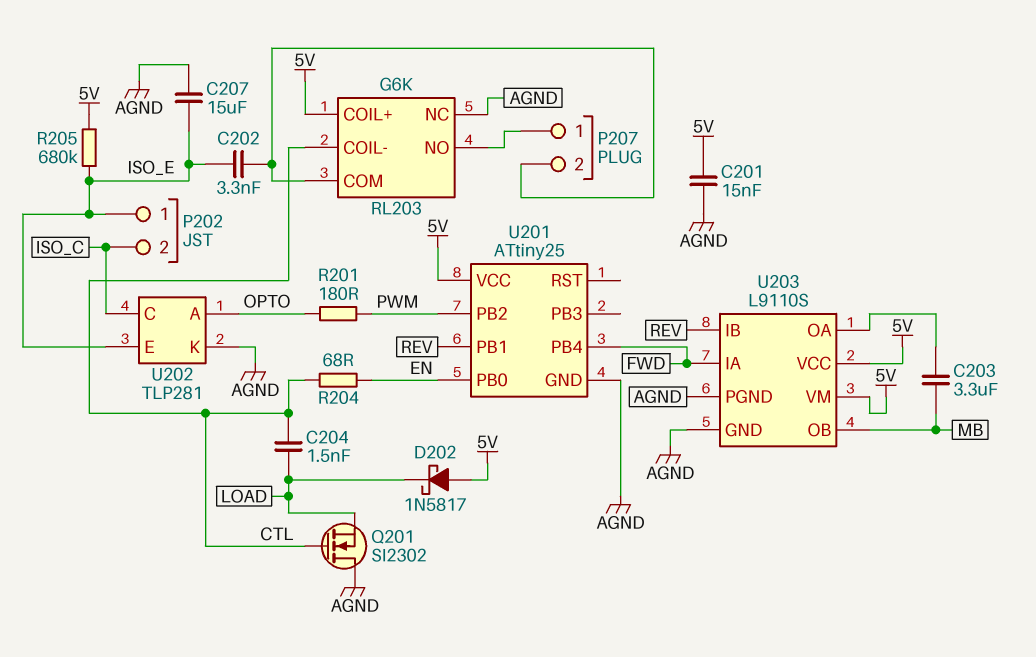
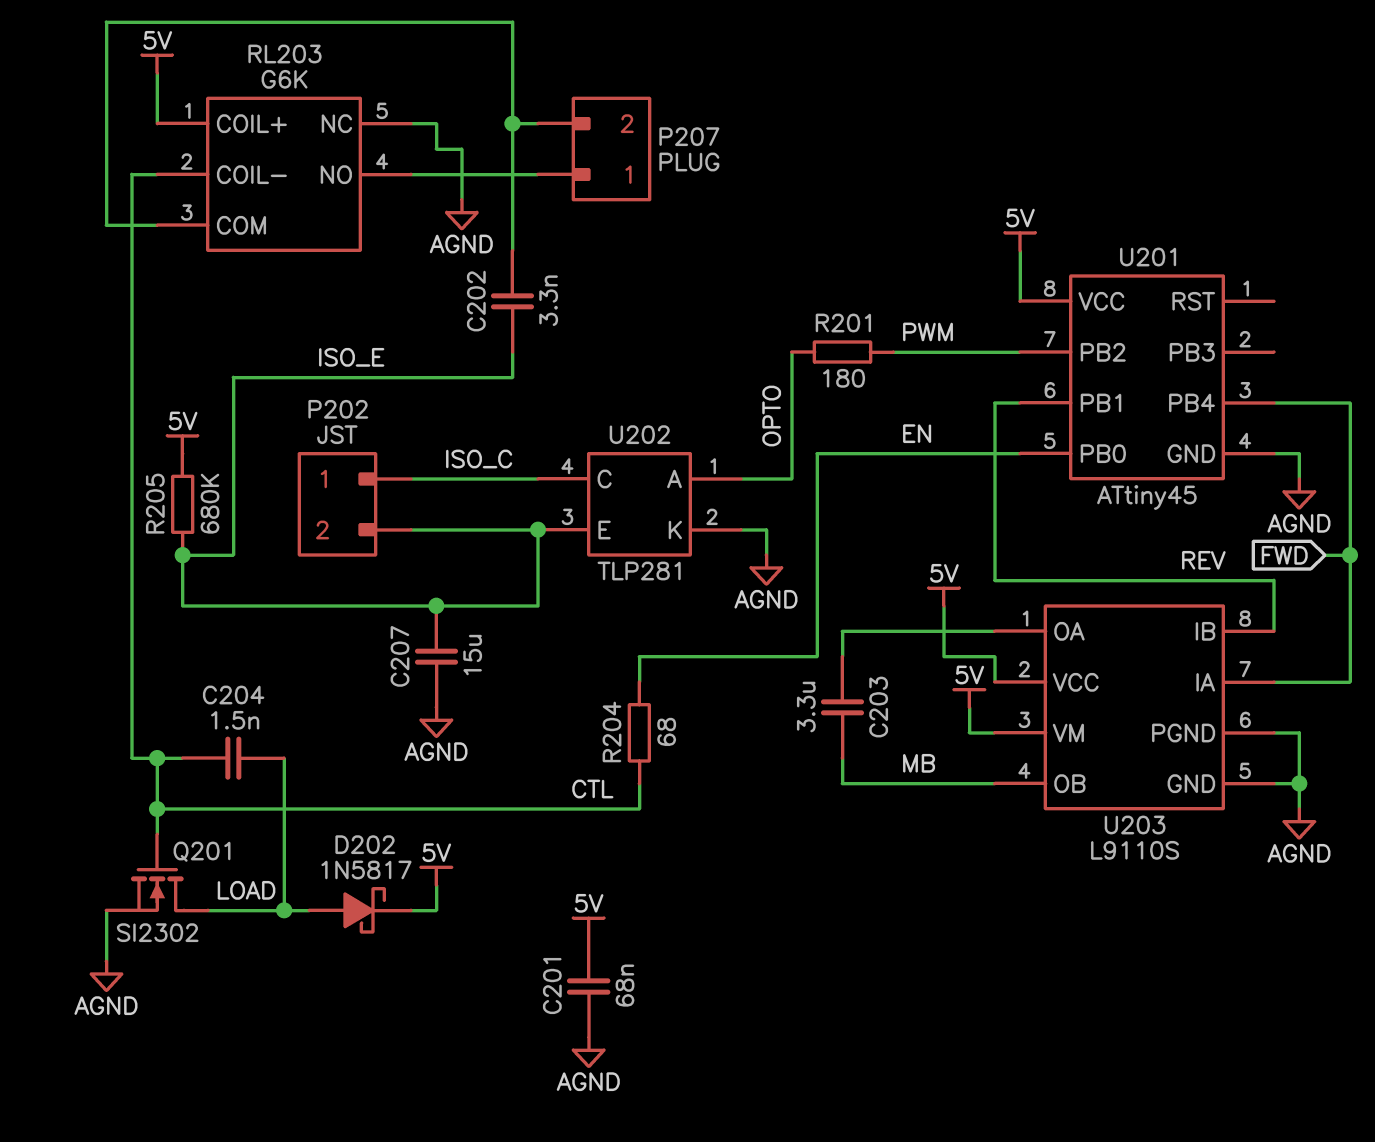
C201: 15nF (5V, AGND) -> 68nF (5V, AGND)
D202: schottky 1N5817 (A 5V, K LOAD) -> schottky 1N5817 (A LOAD, K 5V)
P202 pin 1: ISO_E -> ISO_C
P202 pin 2: ISO_C -> ISO_E
Q201: NMOS SI2302 (G CTL, D AGND, S LOAD) -> NMOS SI2302 (G CTL, D LOAD, S AGND)
U201: ATtiny25 -> ATtiny45

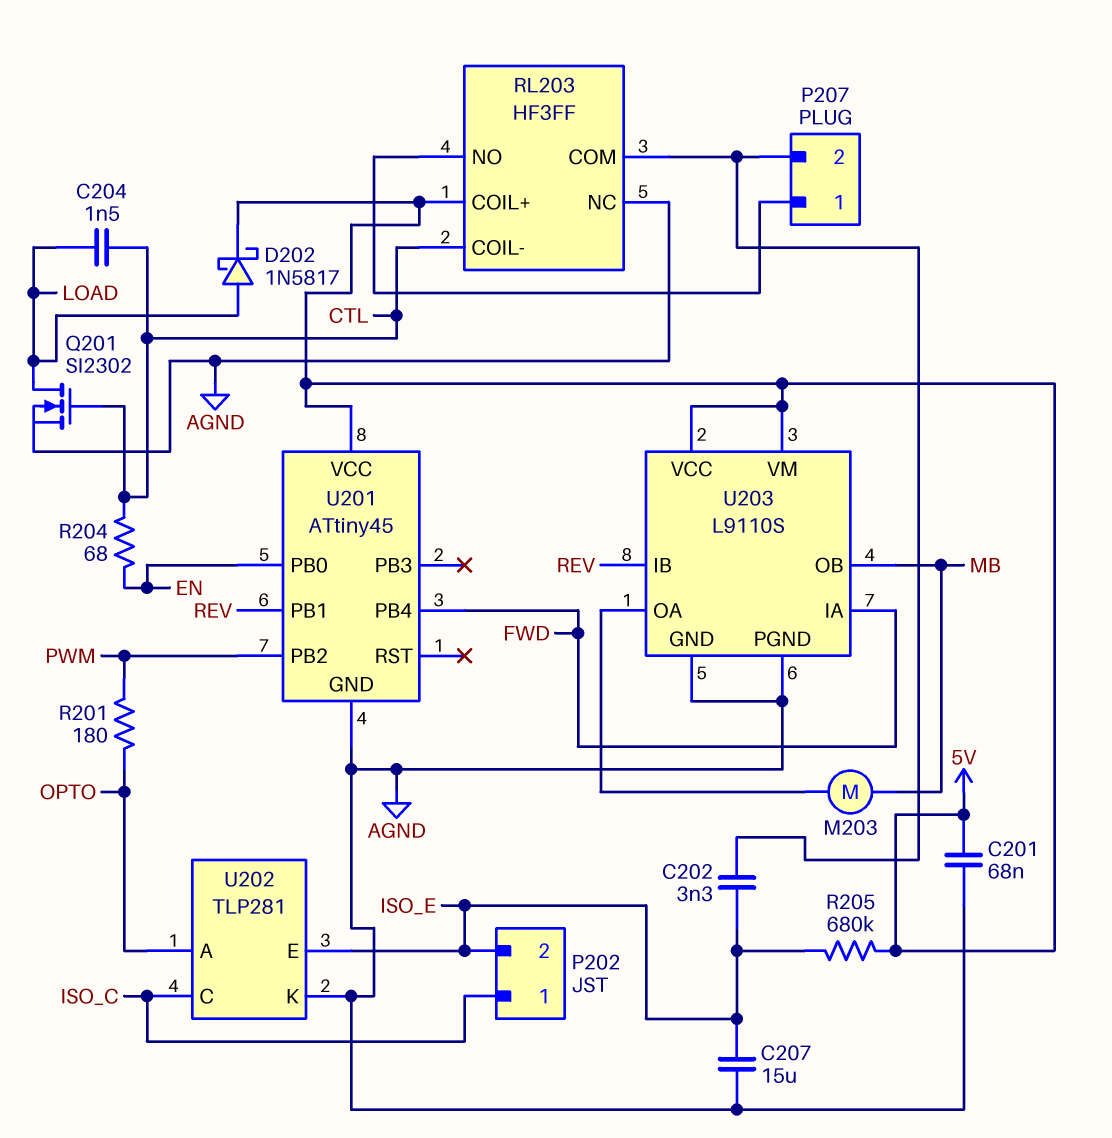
C203: 3.3uF (MB, U203/OA) -> none
M203: none -> motor (MB, U203/OA)
RL203: G6K -> HF3FF

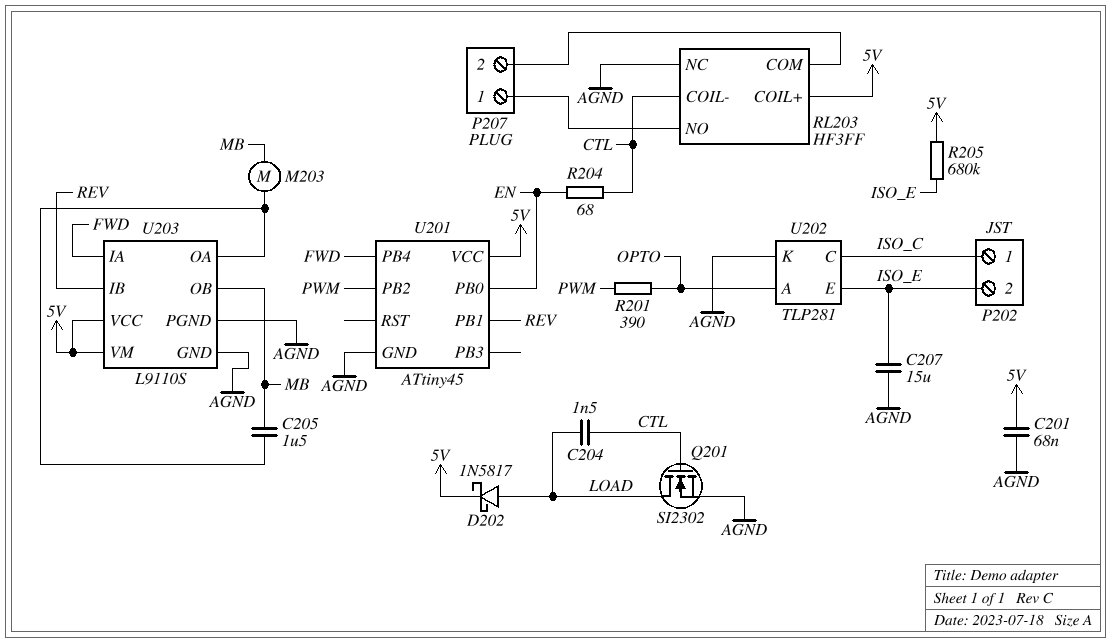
C202: 3.3nF (ISO_E, P207/2) -> none
C205: none -> 1.5uF (MB, U203/OA)
R201: 180 (OPTO, PWM) -> 390 (OPTO, PWM)

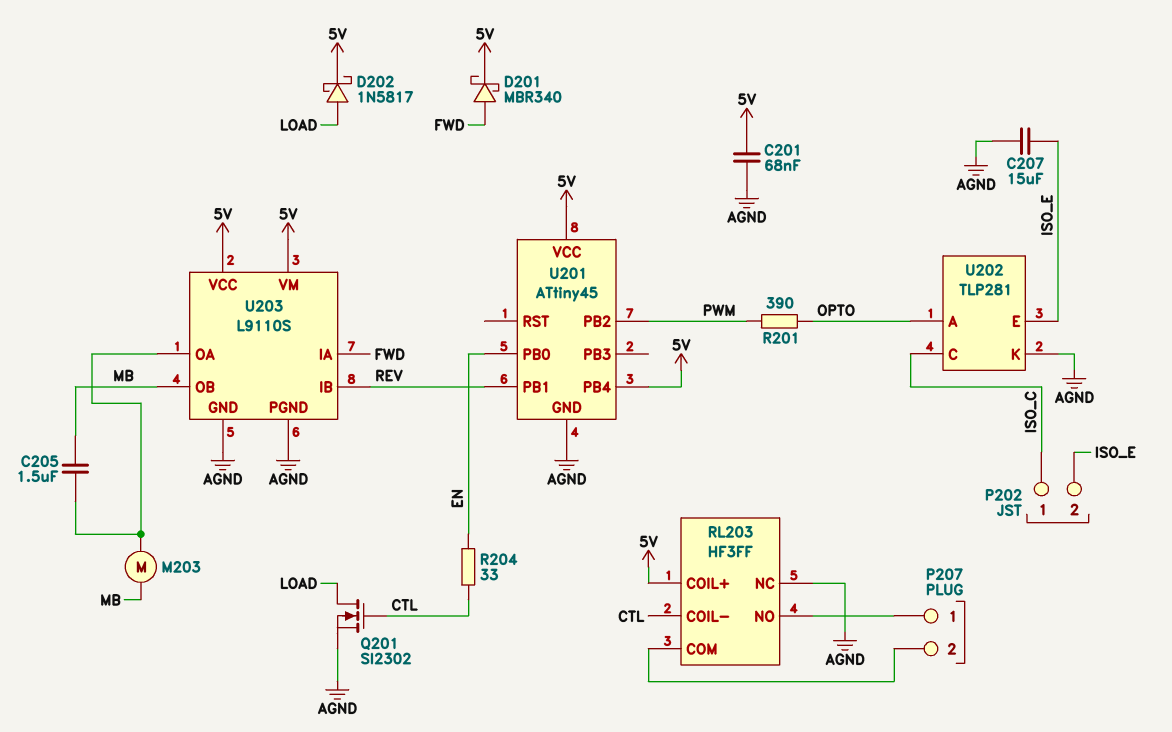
C204: 1.5nF (CTL, LOAD) -> none
D201: none -> schottky MBR340 (A FWD, K 5V)
R204: 68 (CTL, EN) -> 33 (CTL, EN)
R205: 680k (5V, ISO_E) -> none
U201 pin PB4: FWD -> 5V

